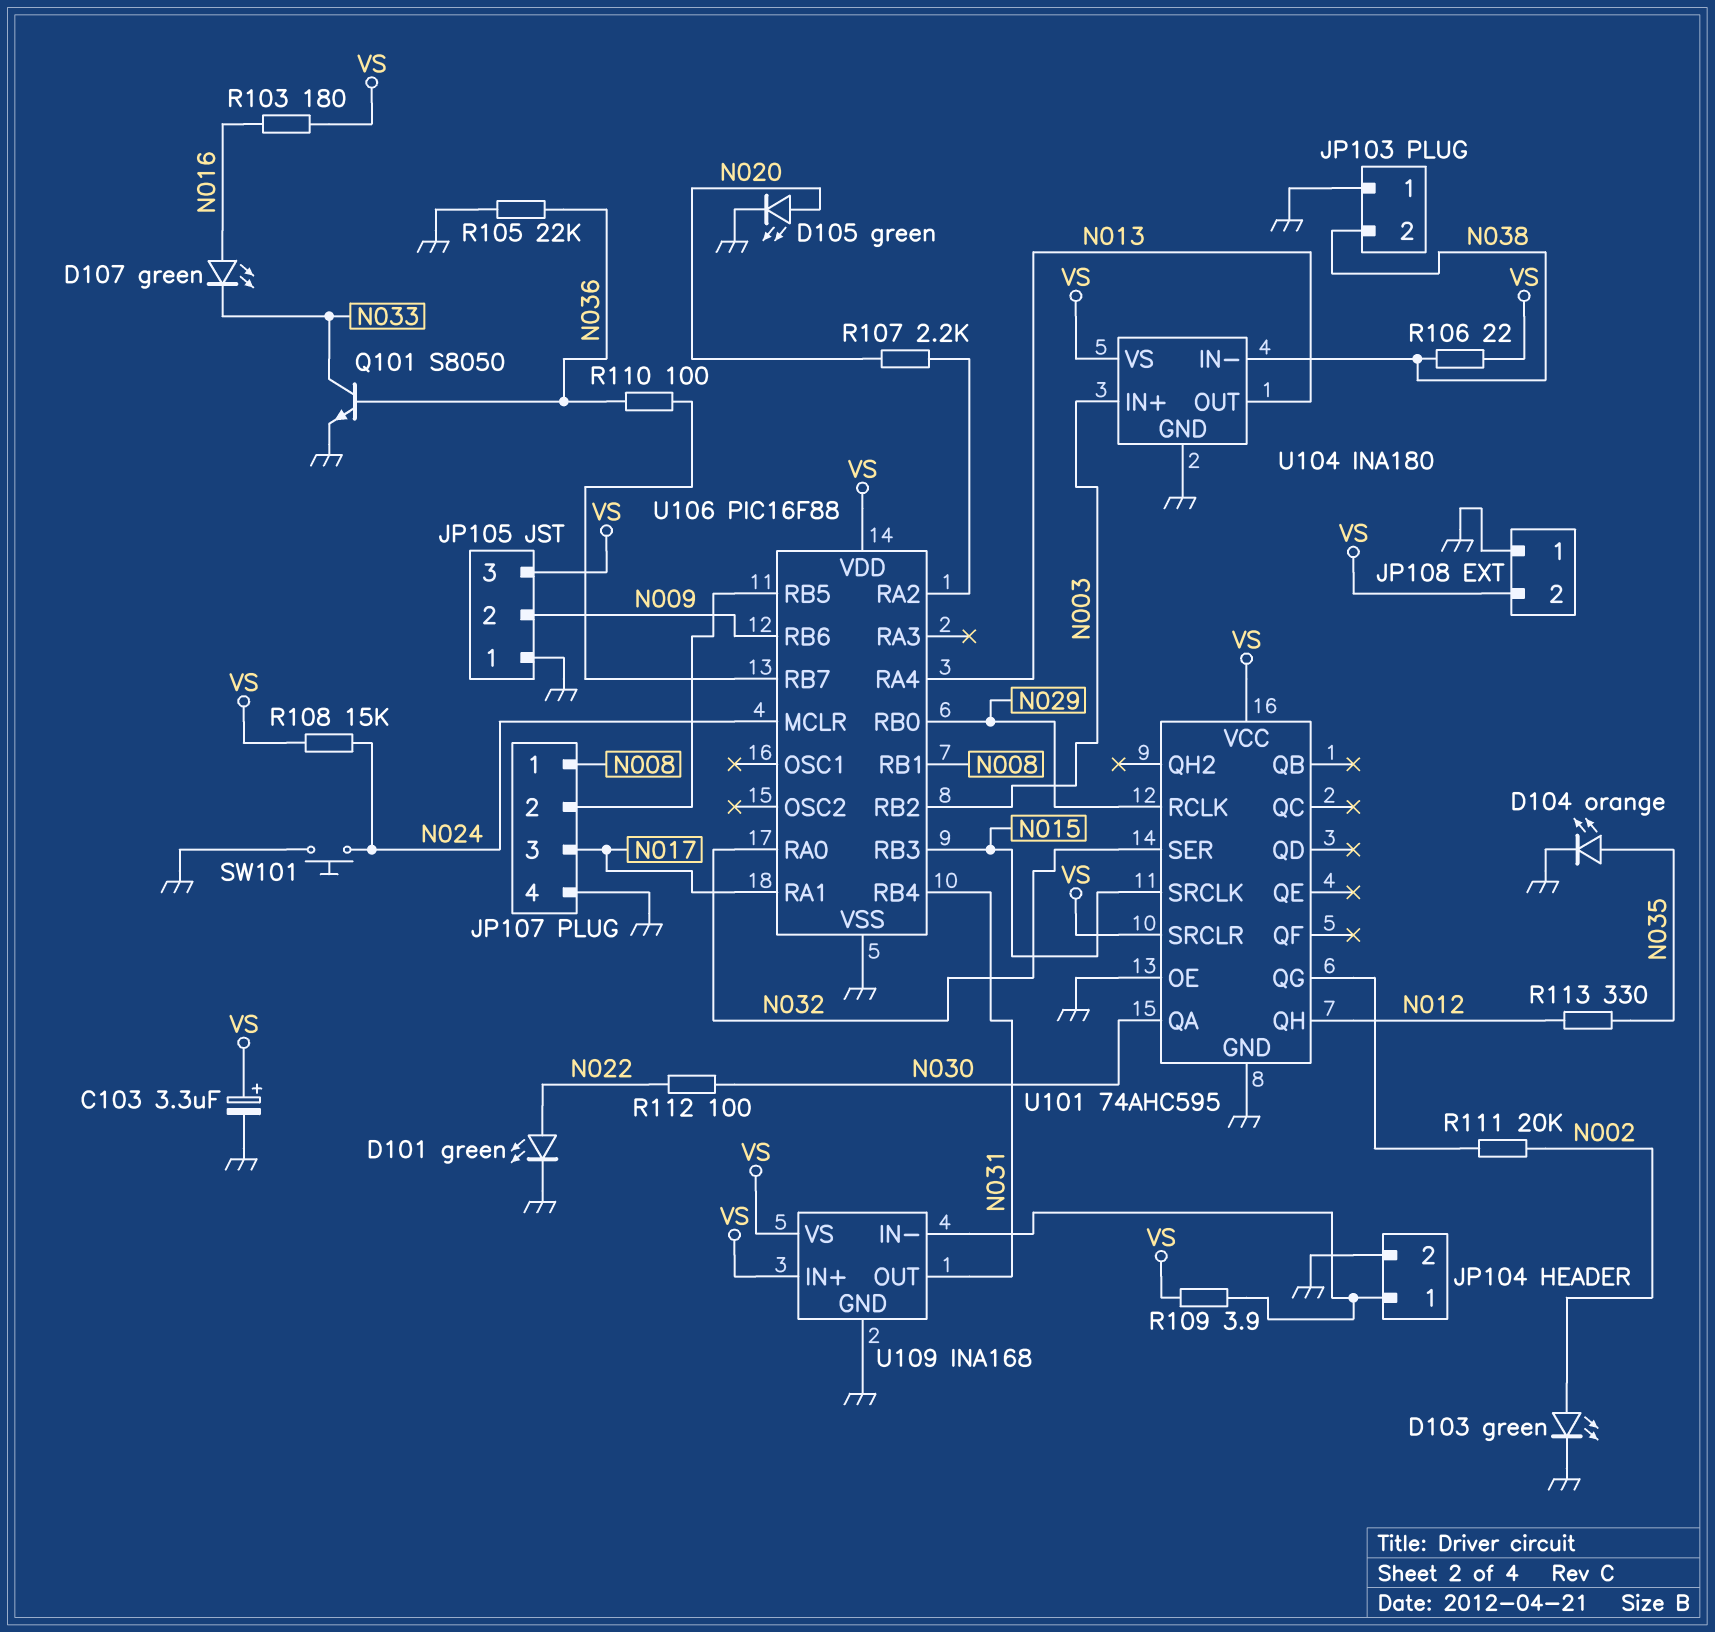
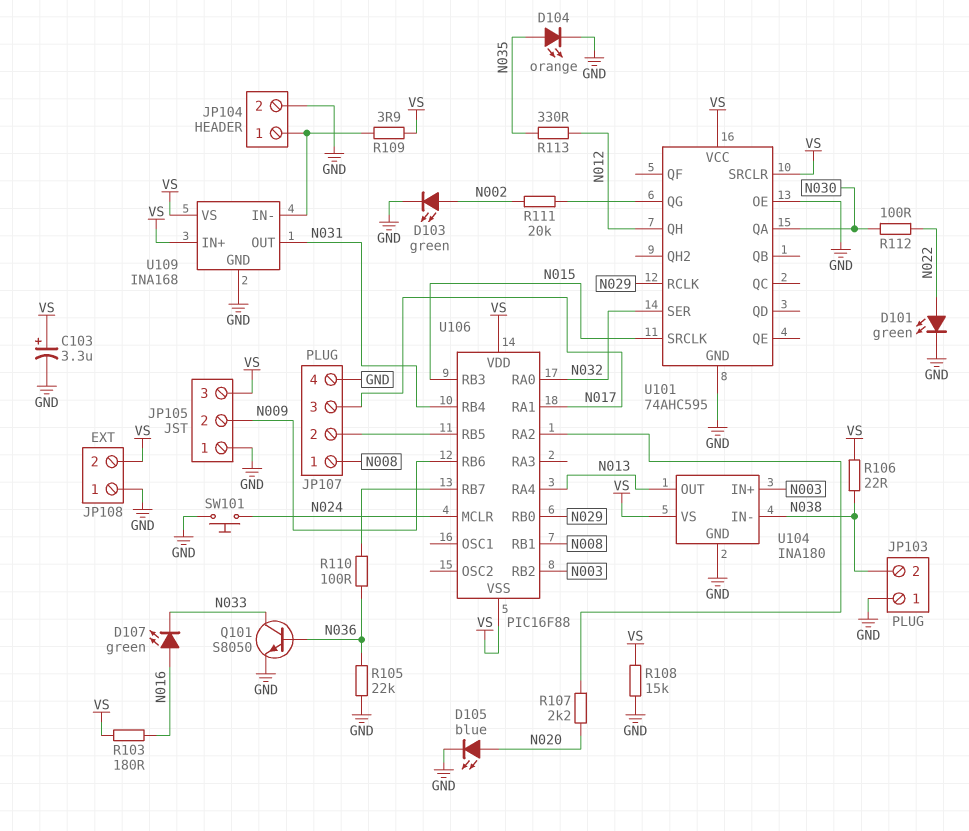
D105: LED green (A N020, K GND) -> LED blue (A N020, K GND)
R108: 15k (N024, VS) -> 15k (GND, VS)
U106 pin VSS: GND -> VS

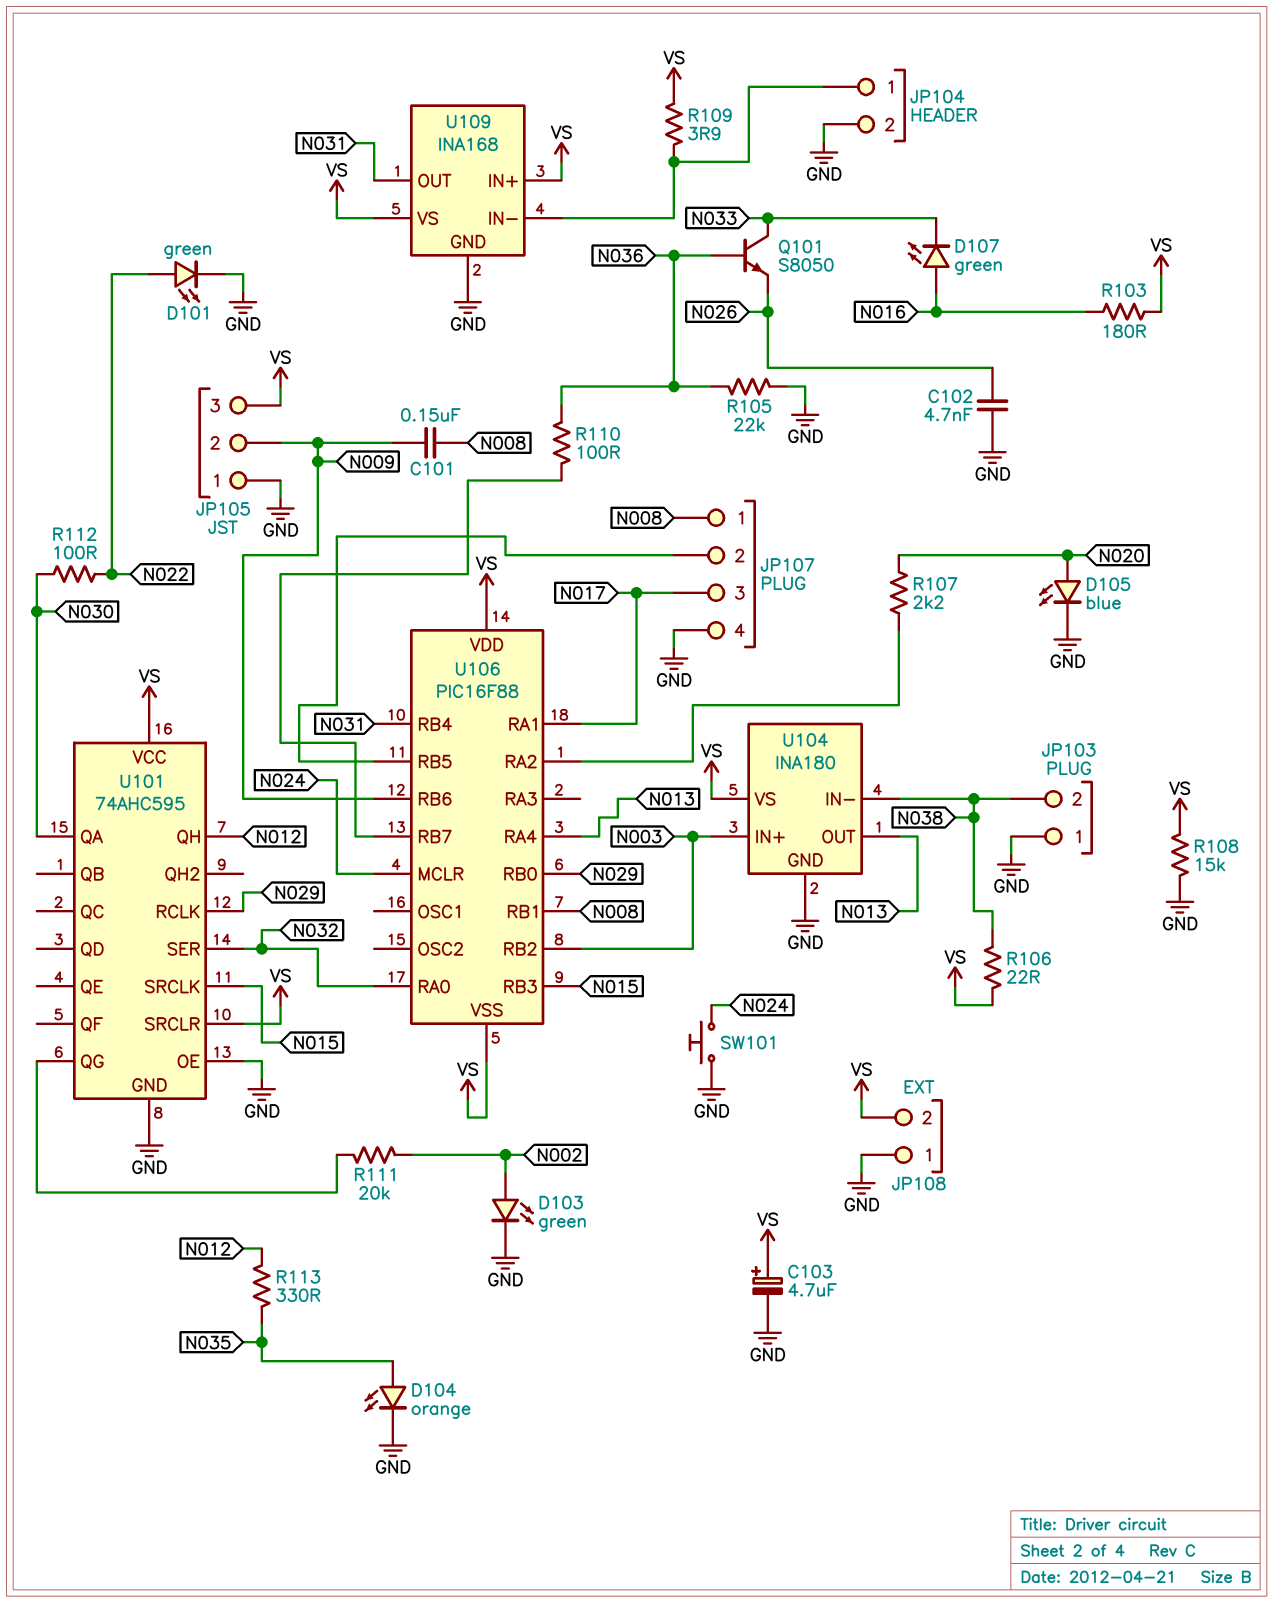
C101: none -> 150nF (N008, N009)
C102: none -> 4.7nF (GND, N026)
C103: 3.3uF (plus VS, minus GND) -> 4.7uF (plus VS, minus GND)
Q101: NPN S8050 (B N036, C N033, E GND) -> NPN S8050 (B N036, C N033, E N026)

